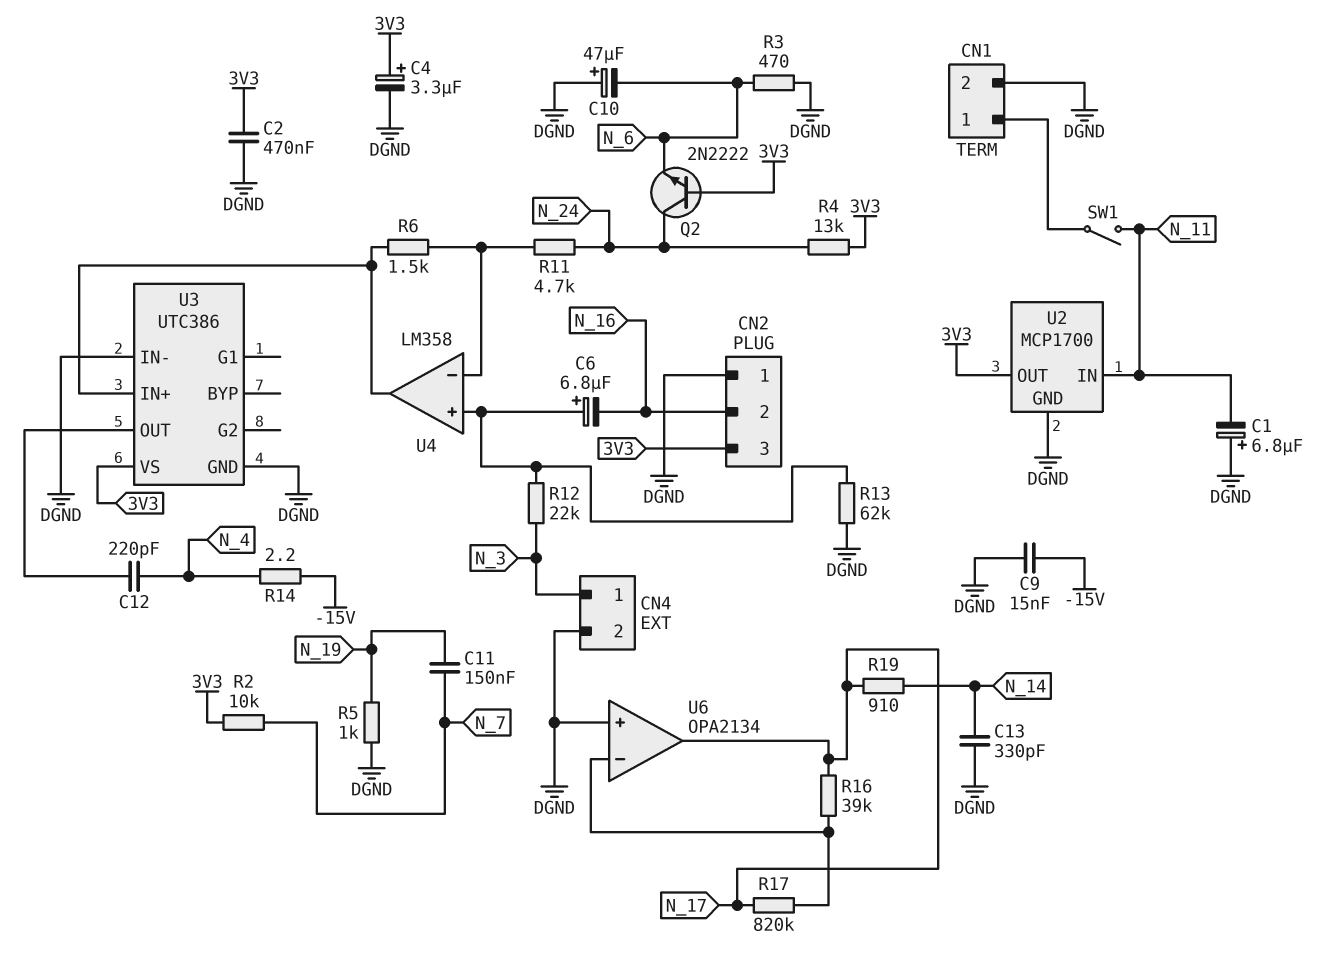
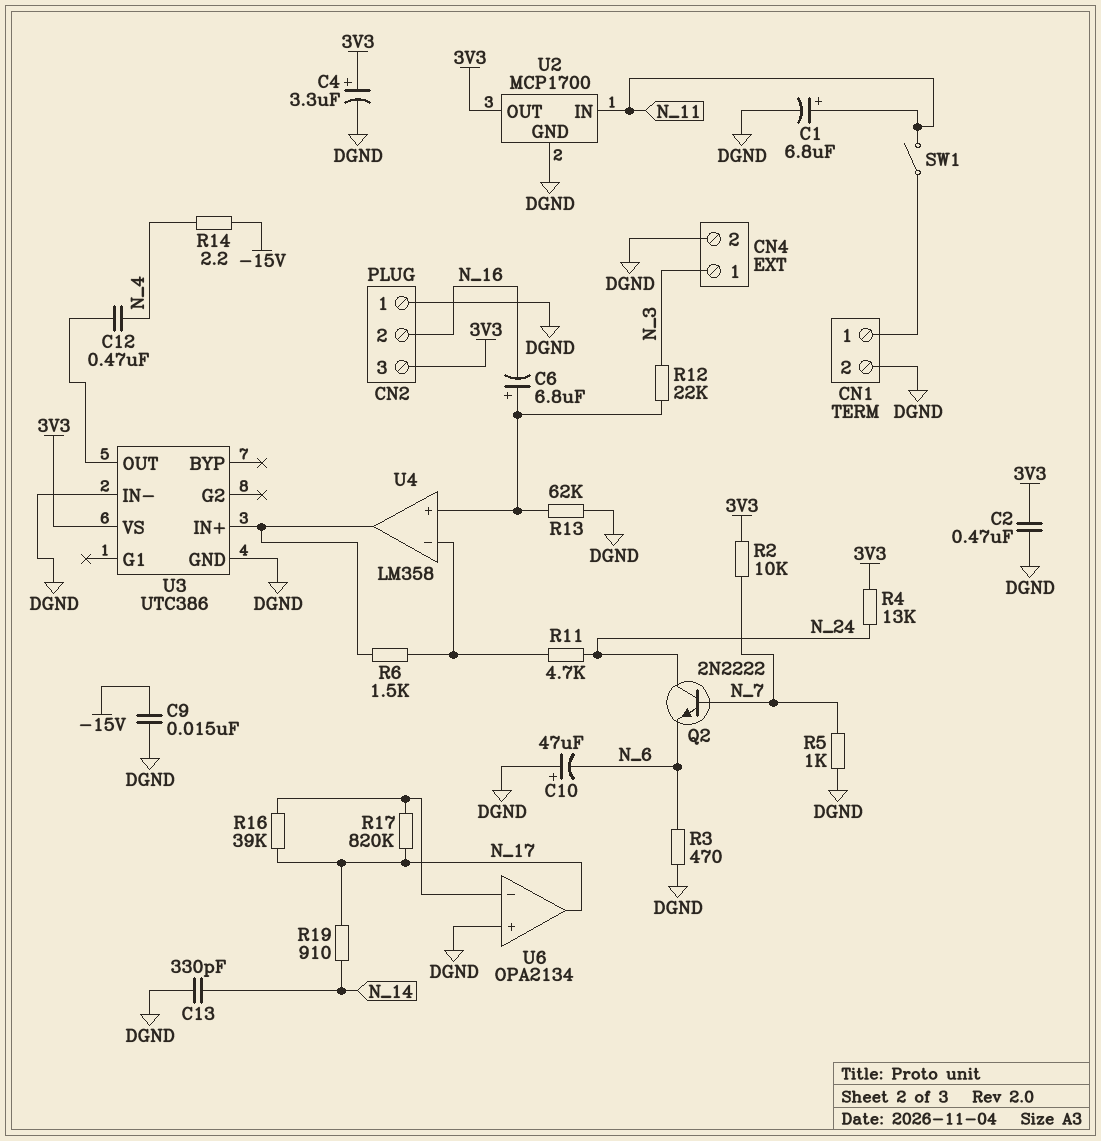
C1: 6.8uF (plus DGND, minus N_11) -> 6.8uF (plus N_11, minus DGND)
C11: 150nF (N_7, N_19) -> none
C12: 220pF (N_4, U3/OUT) -> 470nF (N_4, U3/OUT)
Q2: NPN 2N2222 (B 3V3, C N_24, E N_6) -> NPN 2N2222 (B N_7, C N_24, E N_6)
R5: 1k (DGND, N_19) -> 1k (DGND, N_7)

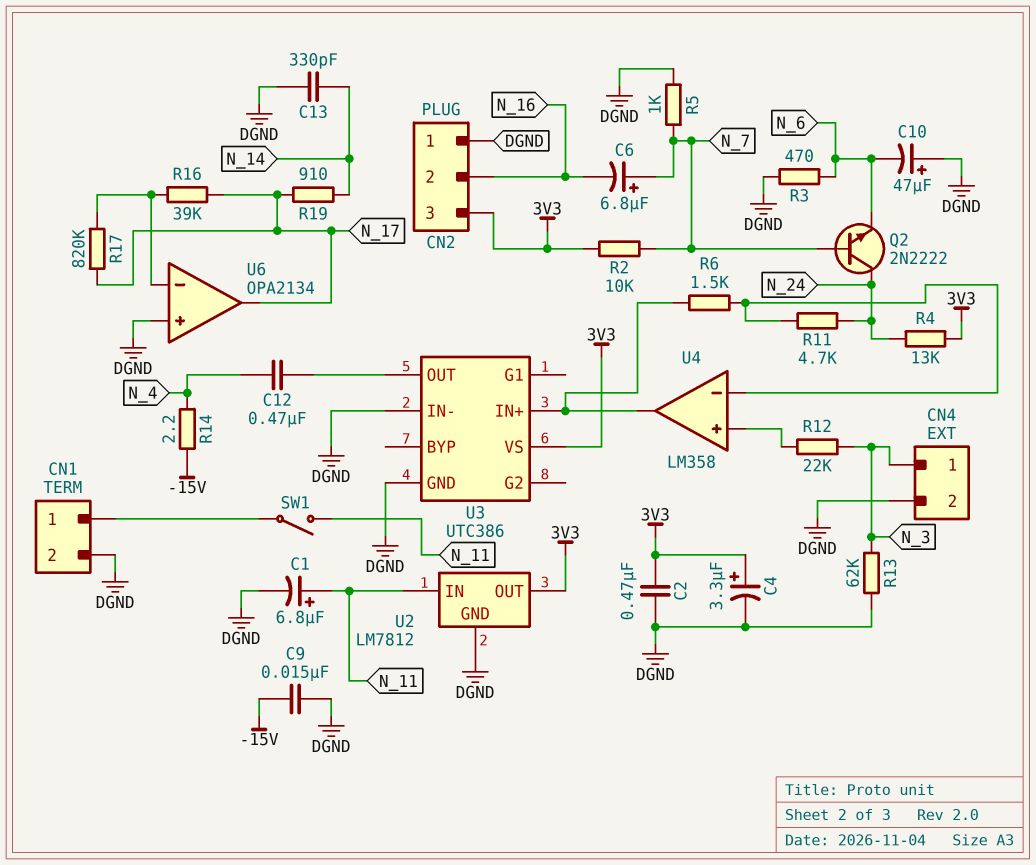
C6: 6.8uF (plus U4/in+, minus N_16) -> 6.8uF (plus N_7, minus N_16)
R13: 62k (DGND, U4/in+) -> 62k (DGND, N_3)
U2: MCP1700 -> LM7812

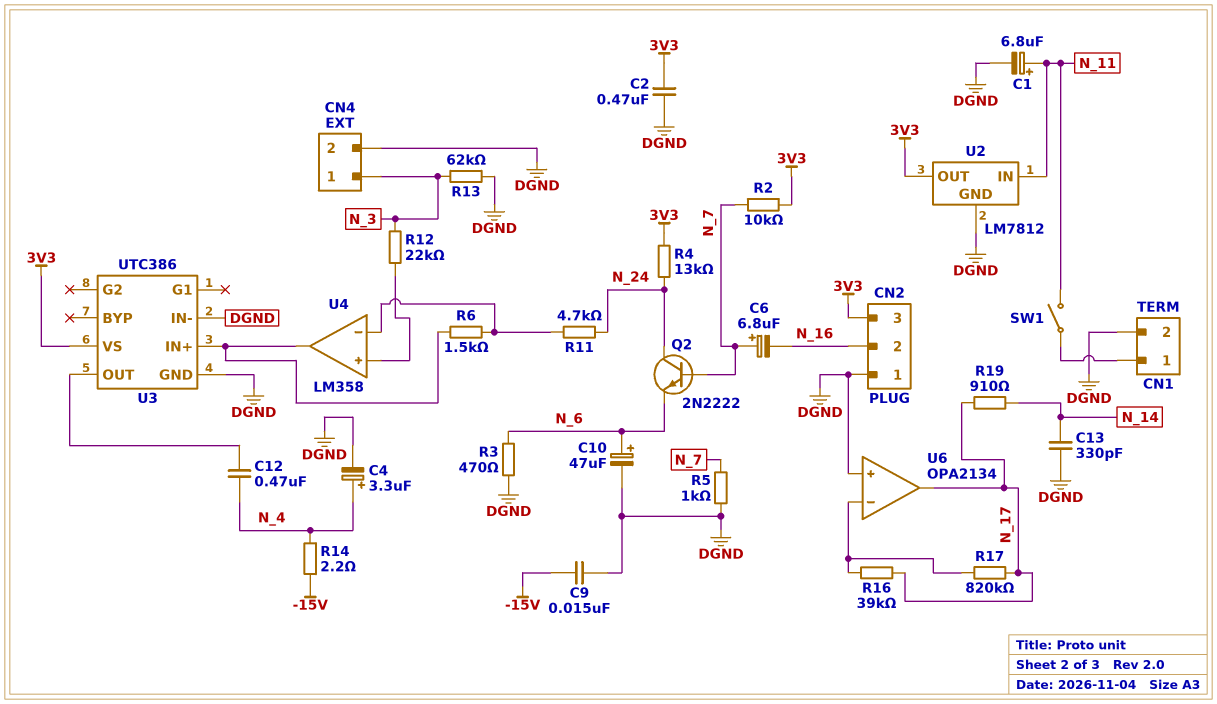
C4: 3.3uF (plus 3V3, minus DGND) -> 3.3uF (plus N_4, minus DGND)
C10: 47uF (plus DGND, minus N_6) -> 47uF (plus N_6, minus DGND)

